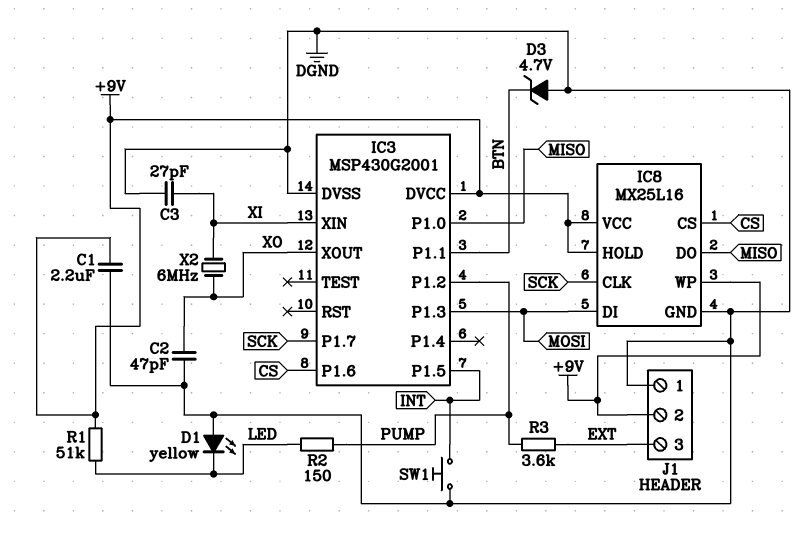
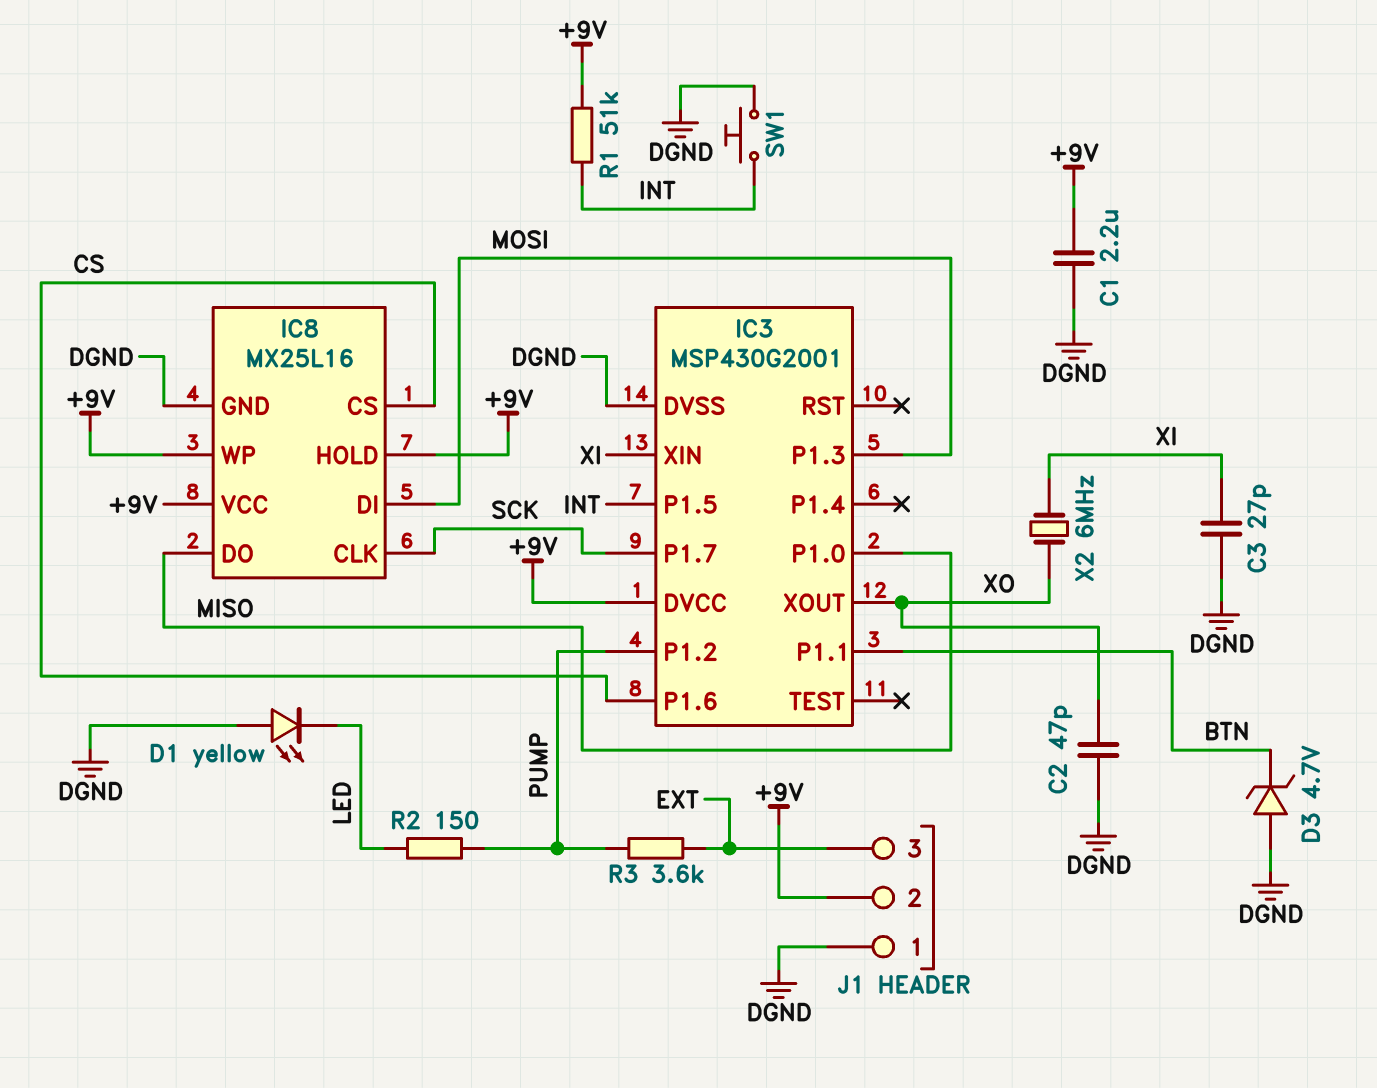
R1: 51k (+9V, LED) -> 51k (+9V, INT)

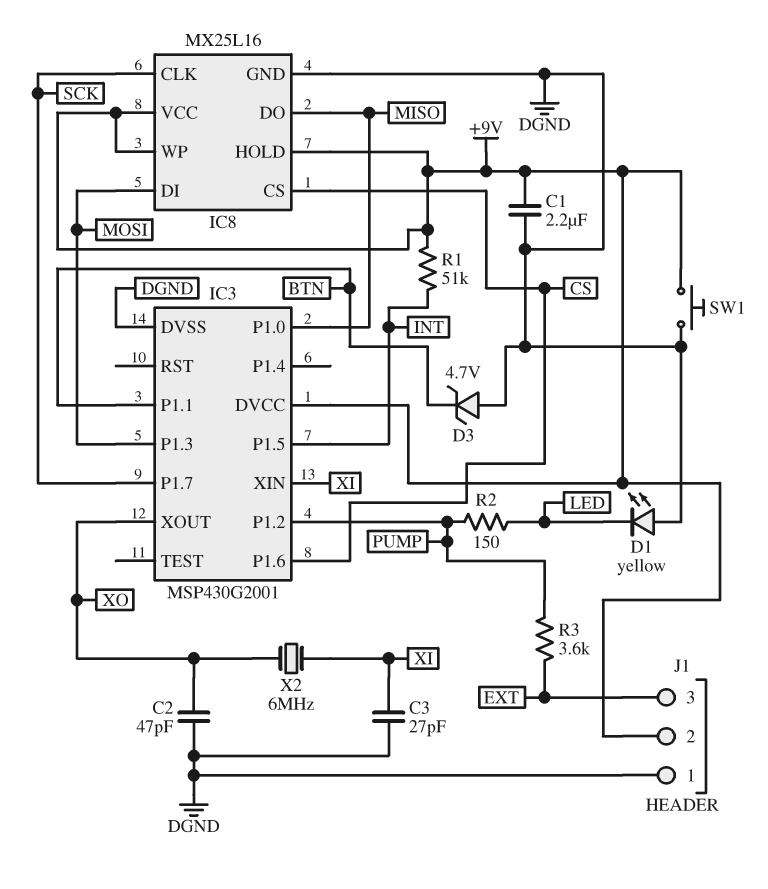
SW1: button (DGND, INT) -> button (+9V, DGND)

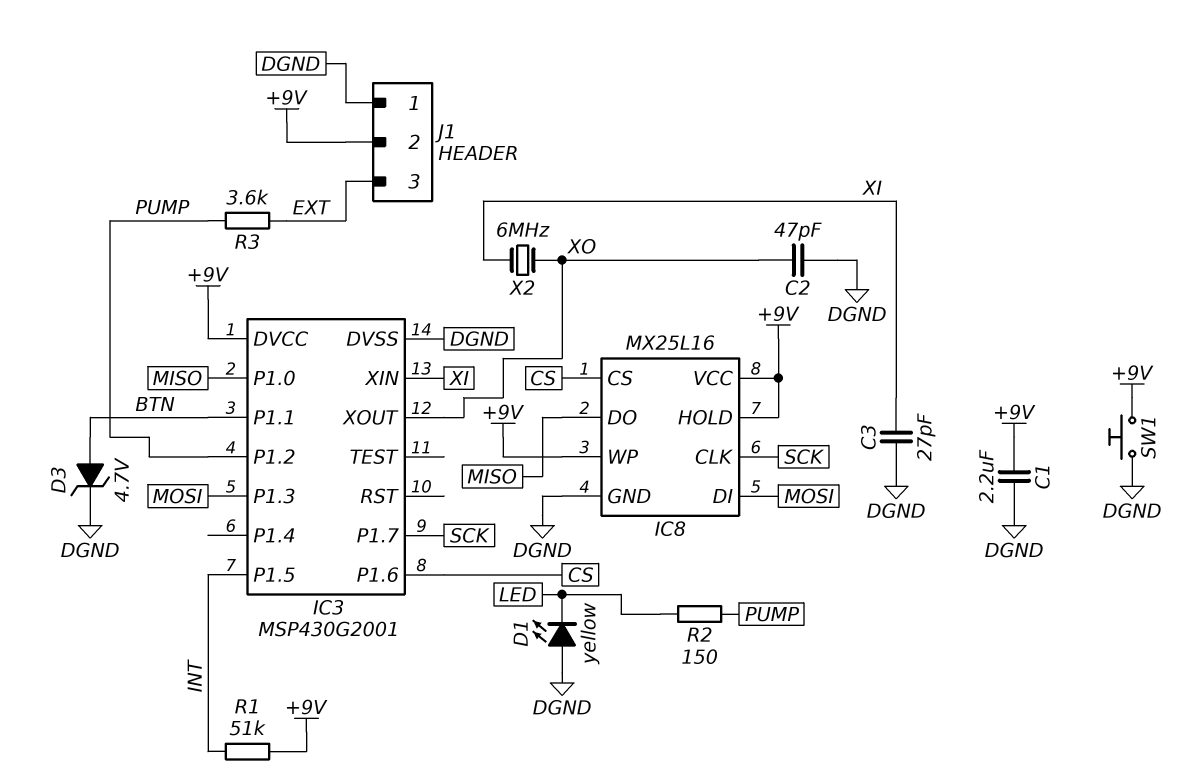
D3: zener 4.7V (A DGND, K BTN) -> zener 4.7V (A BTN, K DGND)

